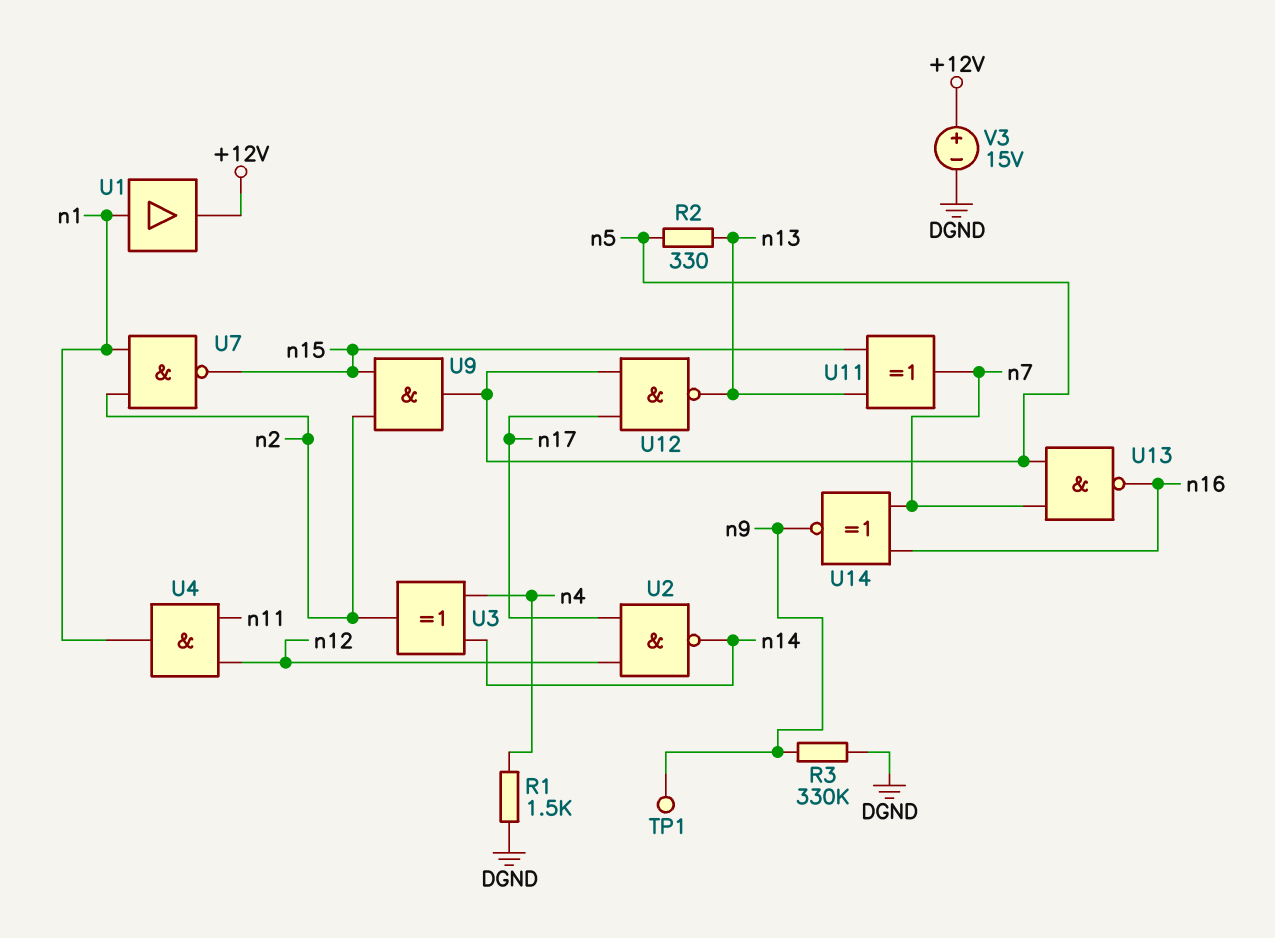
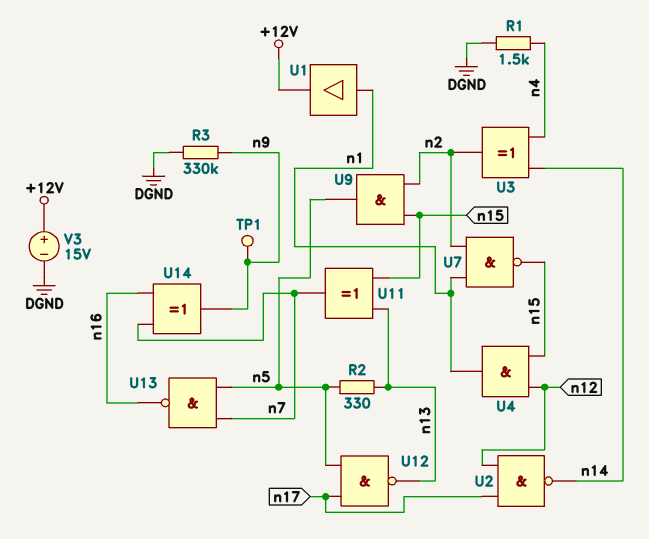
U4: AND (in n11, in n12, out n1) -> AND (in n12, in n15, out n1)
U14: XNOR (in n7, in n16, out n9) -> XOR (in n7, in n16, out n9)

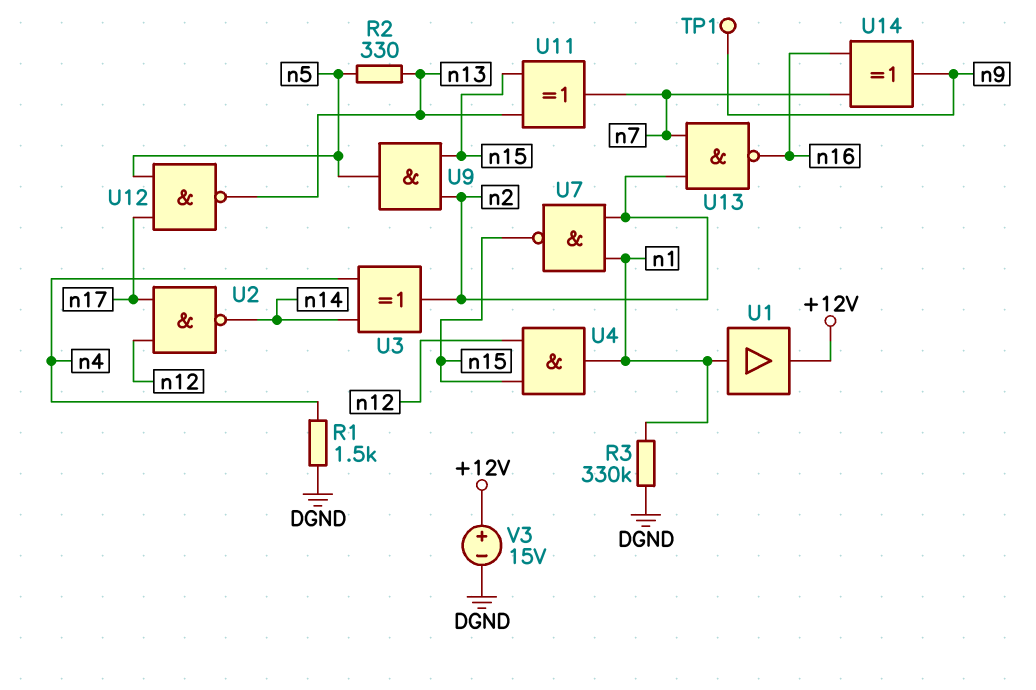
R3: 330k (DGND, n9) -> 330k (DGND, n1)
U13: NAND (in n5, in n7, out n16) -> NAND (in n2, in n7, out n16)

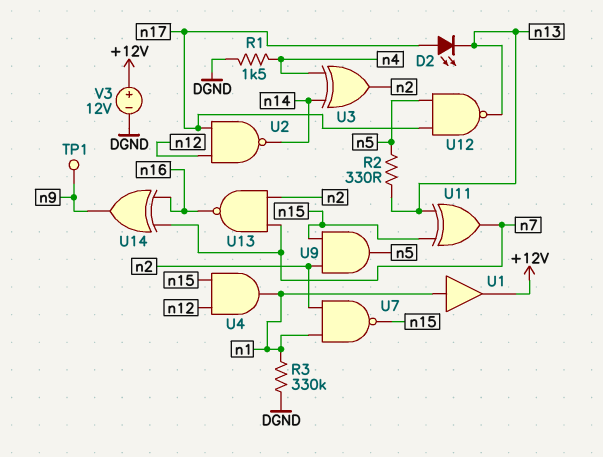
D2: none -> LED (A n17, K n13)
V3: 15V (plus +12V, minus DGND) -> 12V (plus +12V, minus DGND)

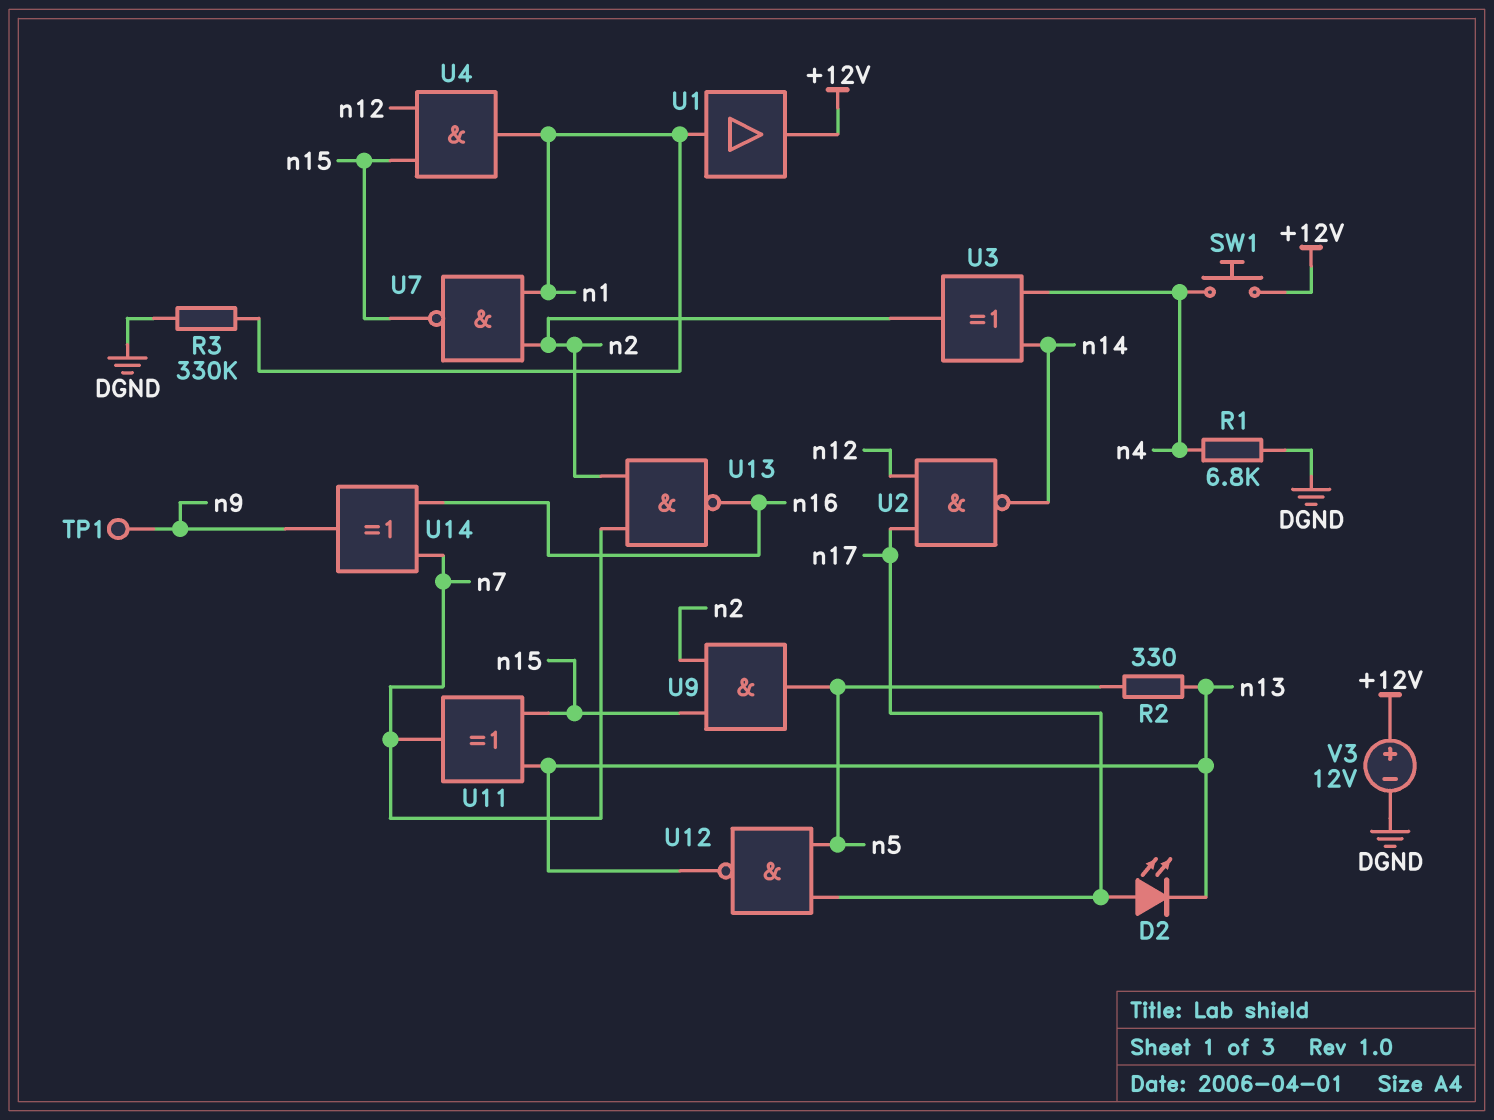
R1: 1.5k (DGND, n4) -> 6.8k (DGND, n4)
SW1: none -> button (+12V, n4)

